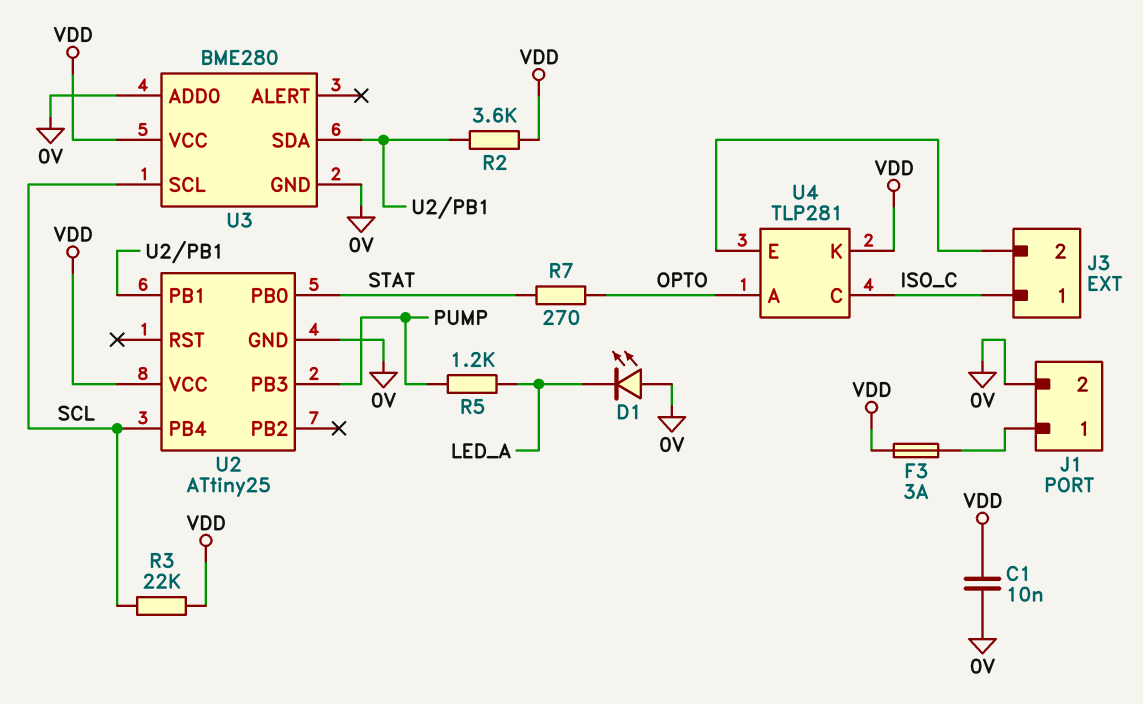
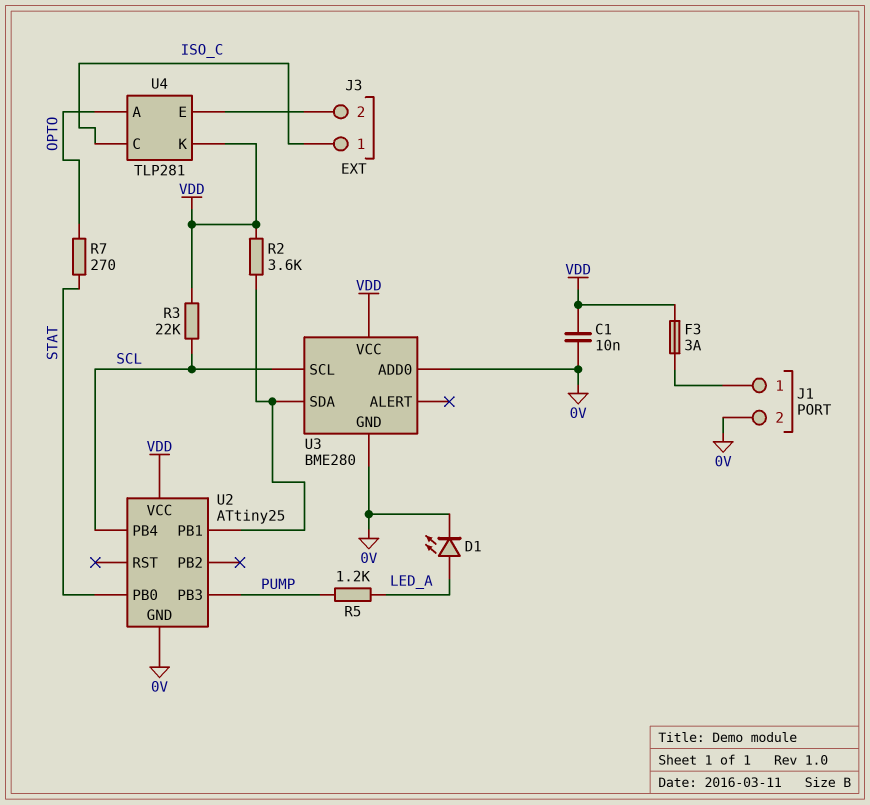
D1: LED (A 0V, K LED_A) -> LED (A LED_A, K 0V)

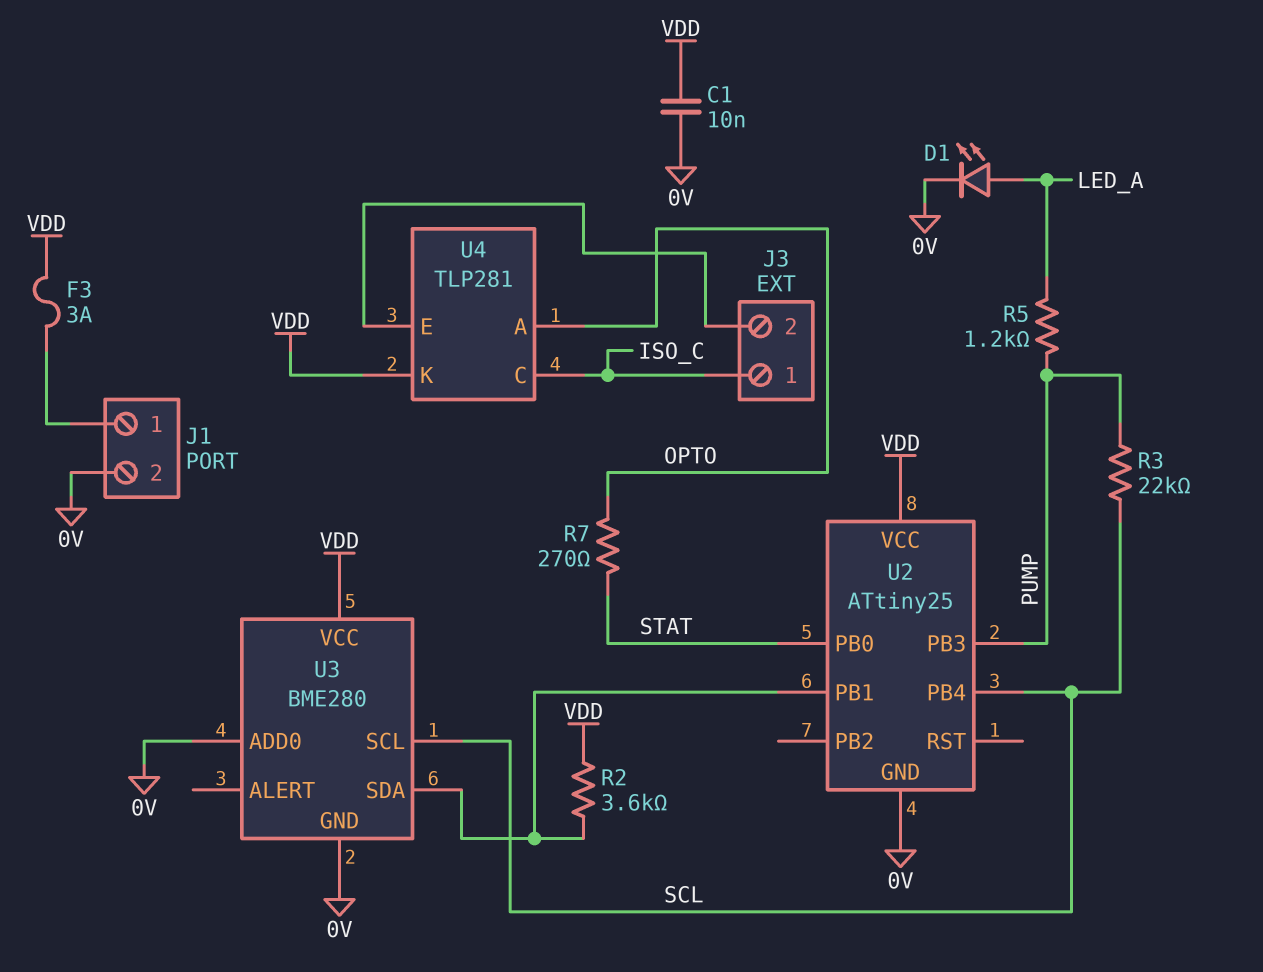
R3: 22k (SCL, VDD) -> 22k (PUMP, SCL)

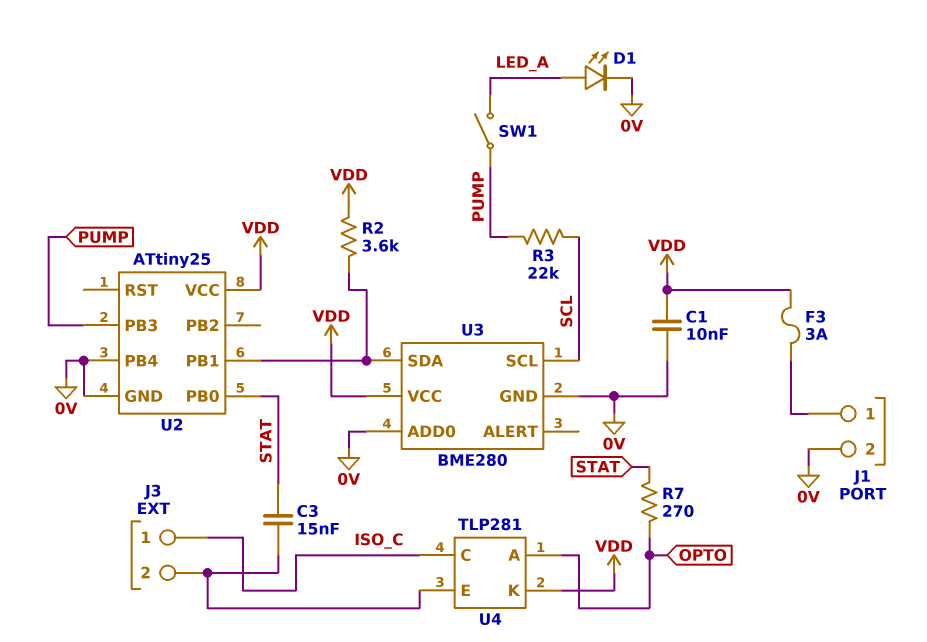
C3: none -> 15nF (J3/2, STAT)
R5: 1.2k (LED_A, PUMP) -> none
SW1: none -> switch (LED_A, PUMP)
U2 pin PB4: SCL -> 0V

